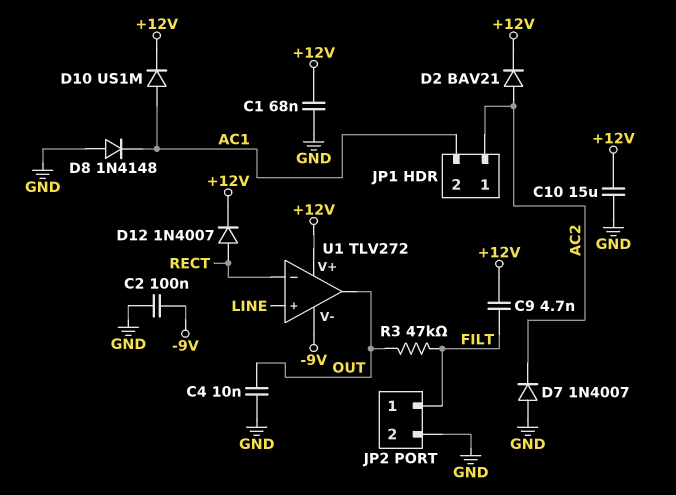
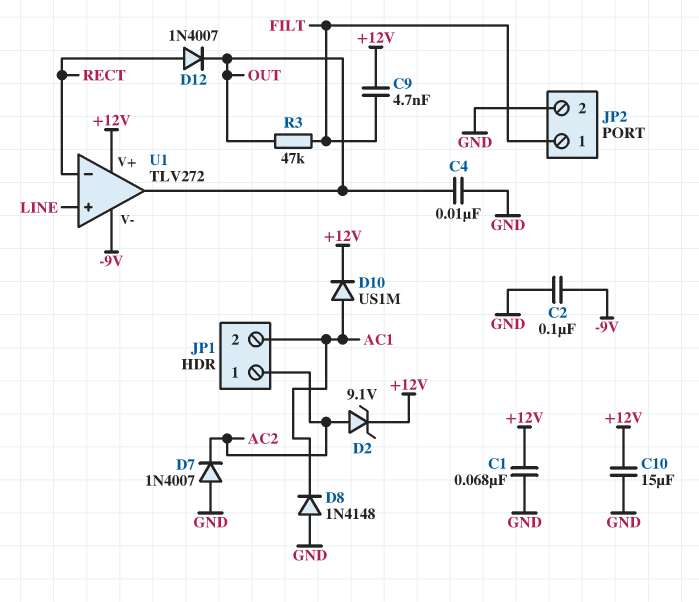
D2: diode BAV21 (A AC2, K +12V) -> zener 9.1V (A AC2, K +12V)
D12: diode 1N4007 (A RECT, K +12V) -> diode 1N4007 (A RECT, K OUT)

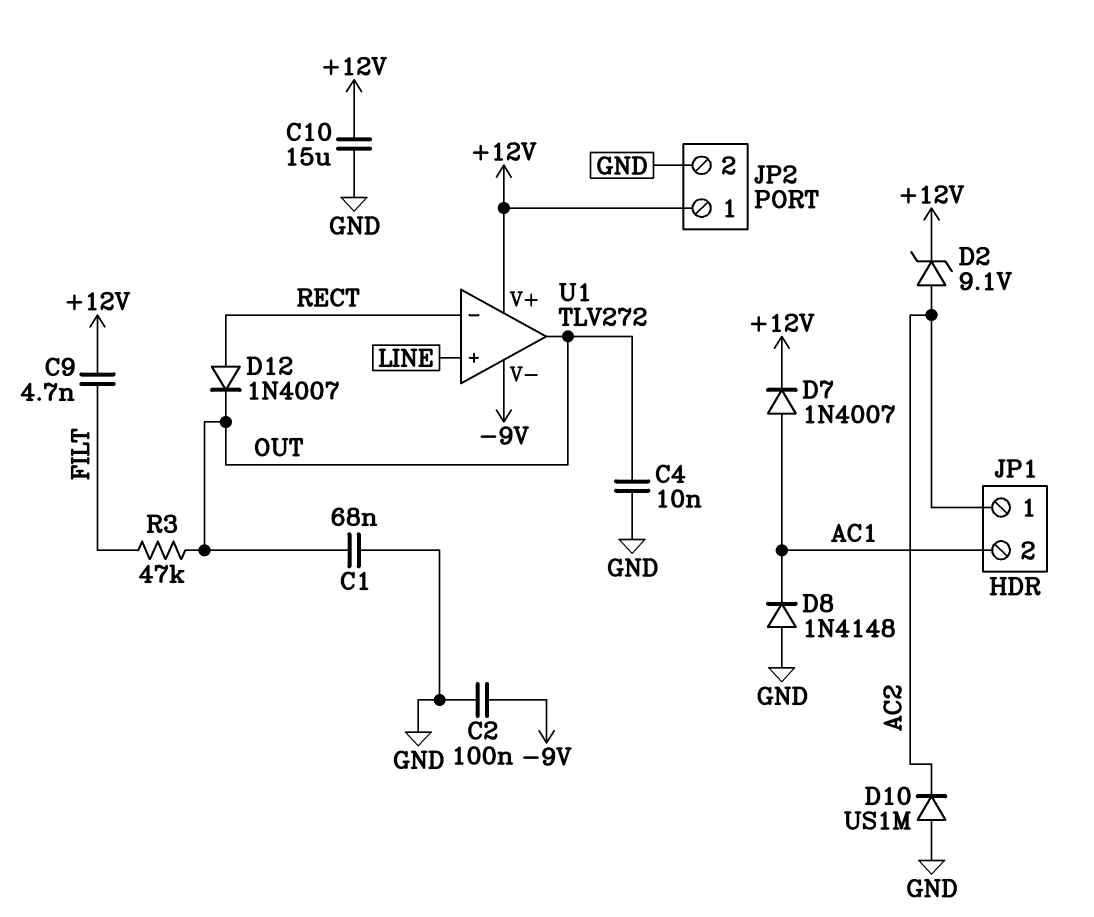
C1: 68nF (+12V, GND) -> 68nF (GND, OUT)
D7: diode 1N4007 (A GND, K AC2) -> diode 1N4007 (A AC1, K +12V)
D10: diode US1M (A AC1, K +12V) -> diode US1M (A GND, K AC2)
JP2 pin 1: FILT -> +12V

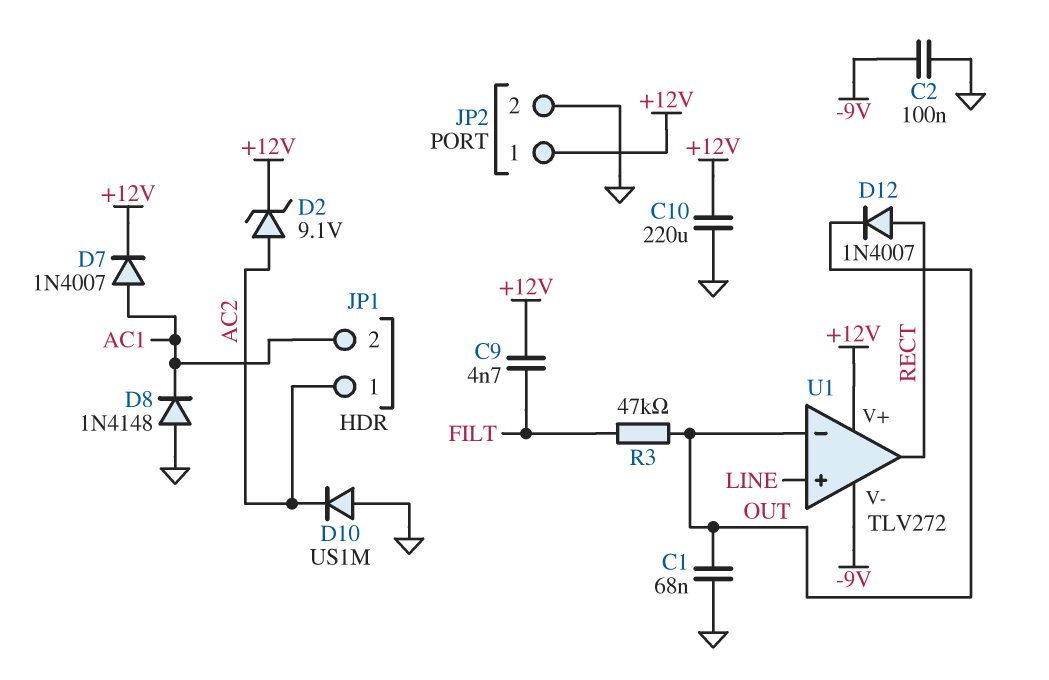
C4: 10nF (GND, OUT) -> none
C10: 15uF (+12V, GND) -> 220uF (+12V, GND)
U1 pin in-: RECT -> OUT
U1 pin out: OUT -> RECT

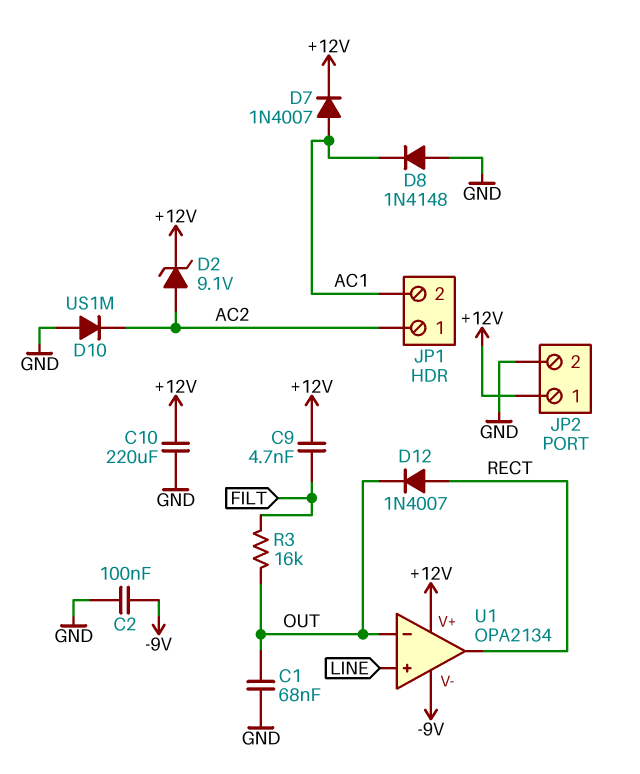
R3: 47k (FILT, OUT) -> 16k (FILT, OUT)
U1: TLV272 -> OPA2134

